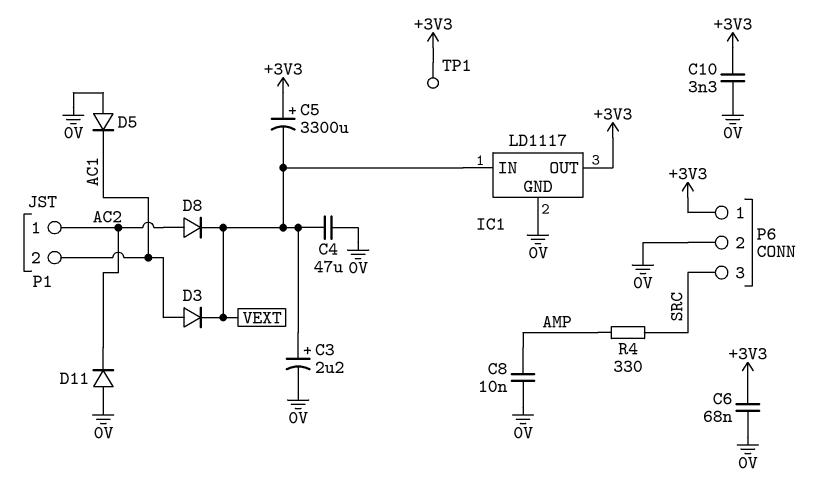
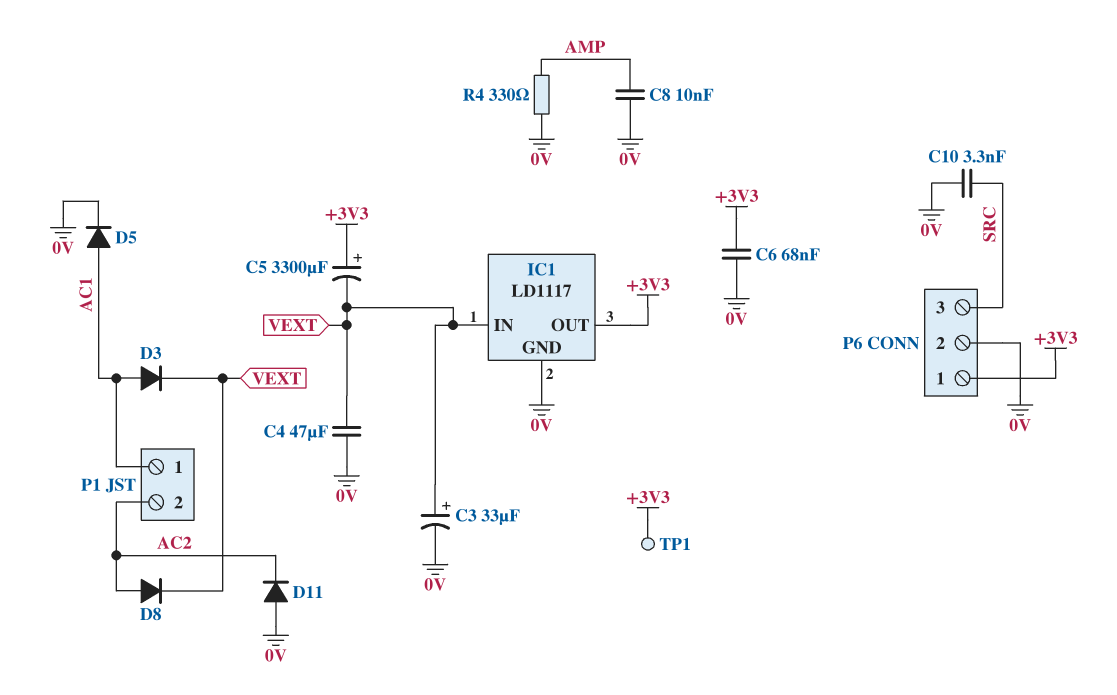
C3: 2.2uF (plus VEXT, minus 0V) -> 33uF (plus VEXT, minus 0V)
C10: 3.3nF (+3V3, 0V) -> 3.3nF (0V, SRC)
D5: diode (A 0V, K AC1) -> diode (A AC1, K 0V)
P1 pin 1: AC2 -> AC1
P1 pin 2: AC1 -> AC2
R4: 330 (AMP, SRC) -> 330 (0V, AMP)

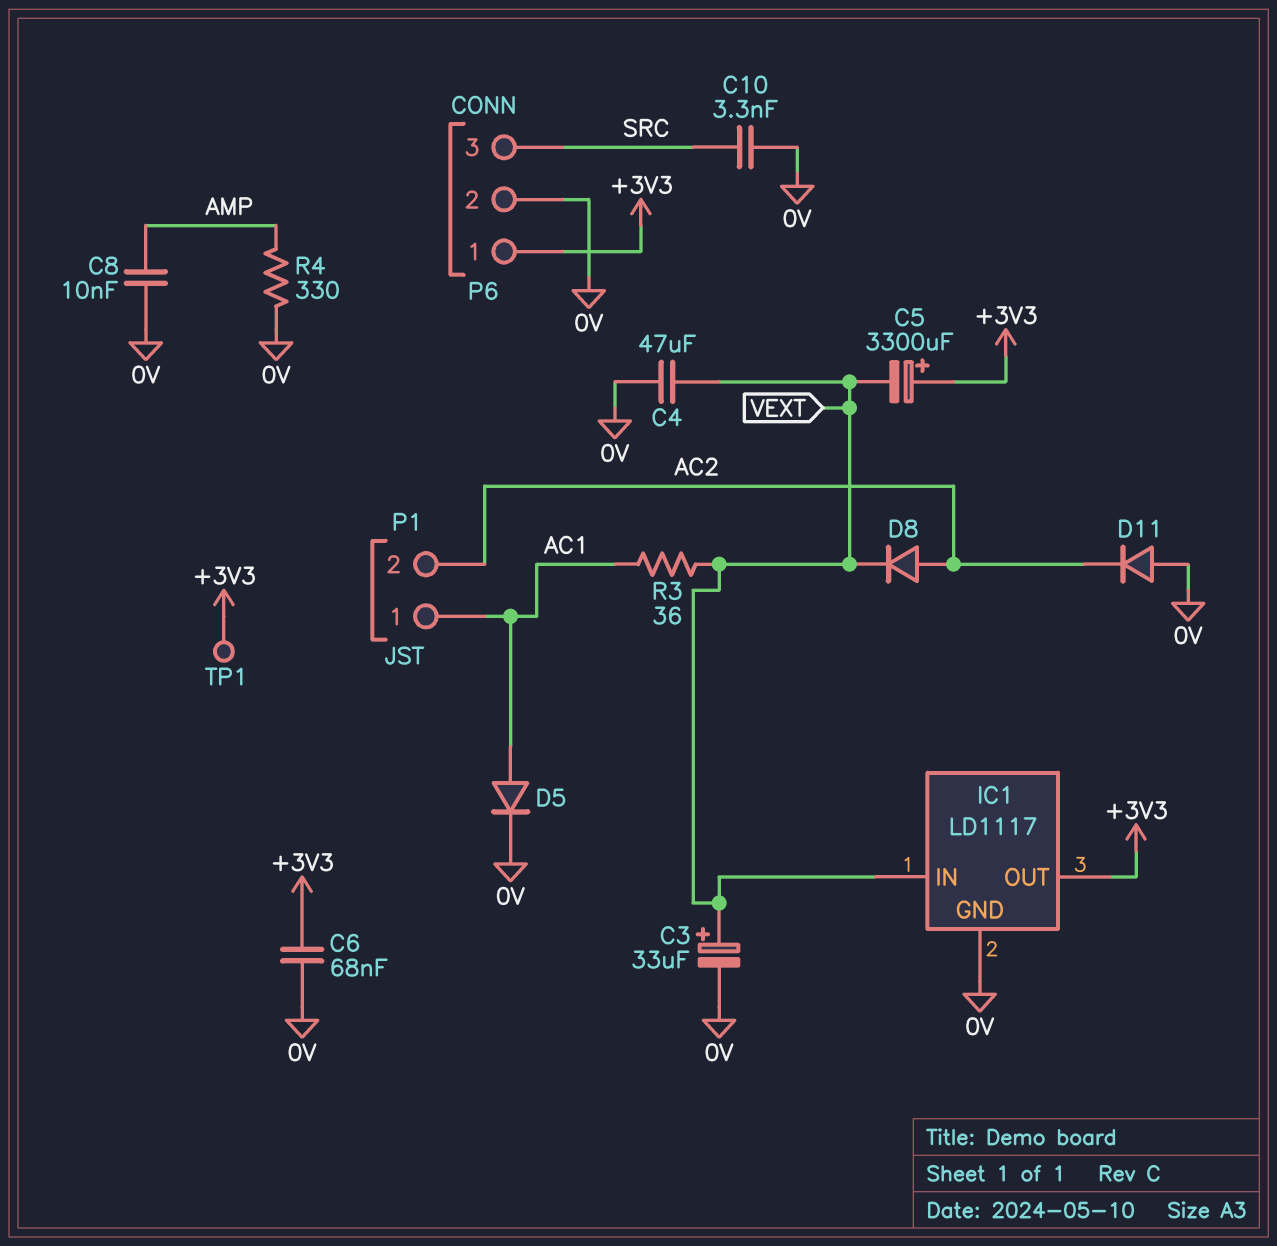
D3: diode (A AC1, K VEXT) -> none
R3: none -> 36 (AC1, VEXT)

